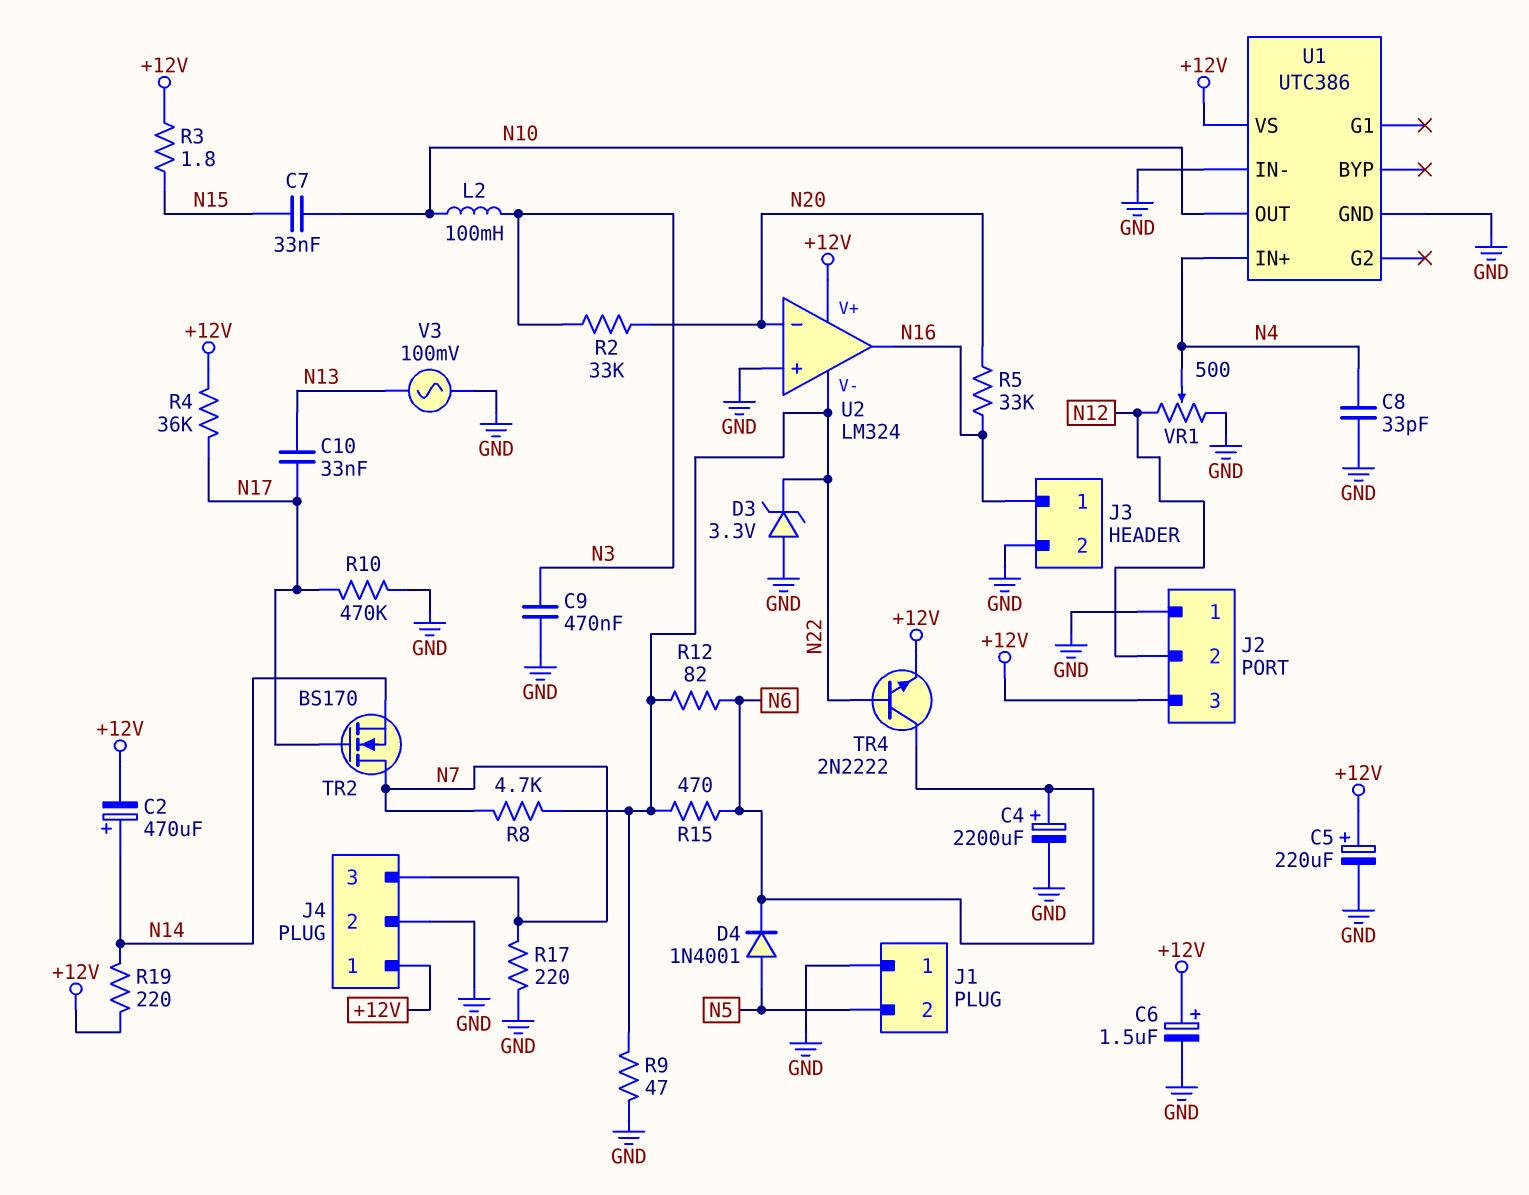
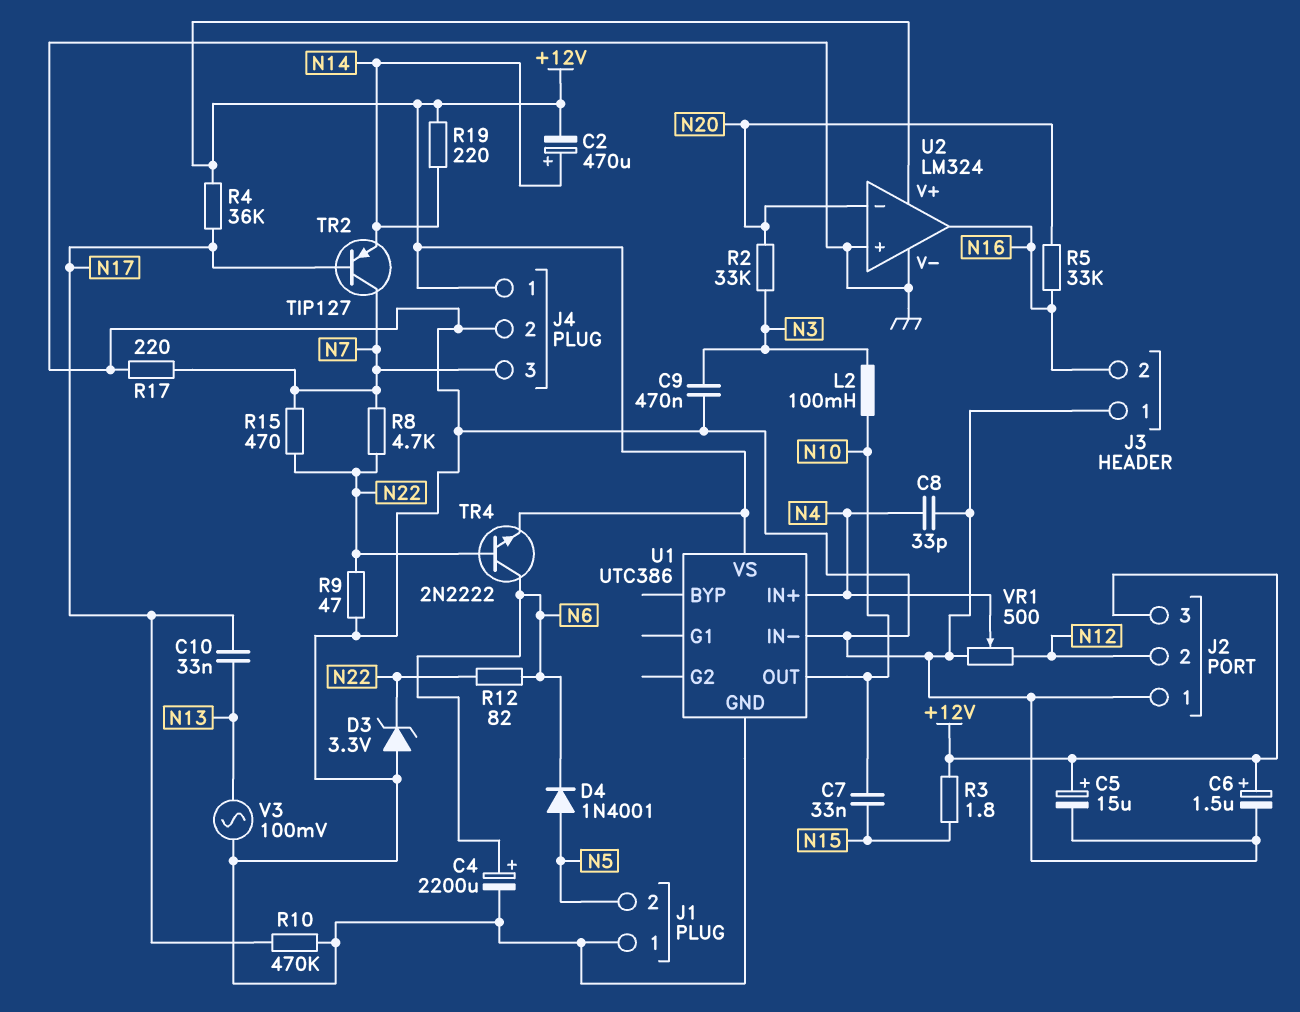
C5: 220uF (plus +12V, minus GND) -> 15uF (plus +12V, minus GND)
J3 pin 1: N16 -> GND
J3 pin 2: GND -> N16
R15: 470 (N6, N22) -> 470 (N7, N22)
TR2: NMOS BS170 (G N17, D N7, S N14) -> PNP TIP127 (B N17, C N7, E N14)
U2 pin V-: N22 -> GND

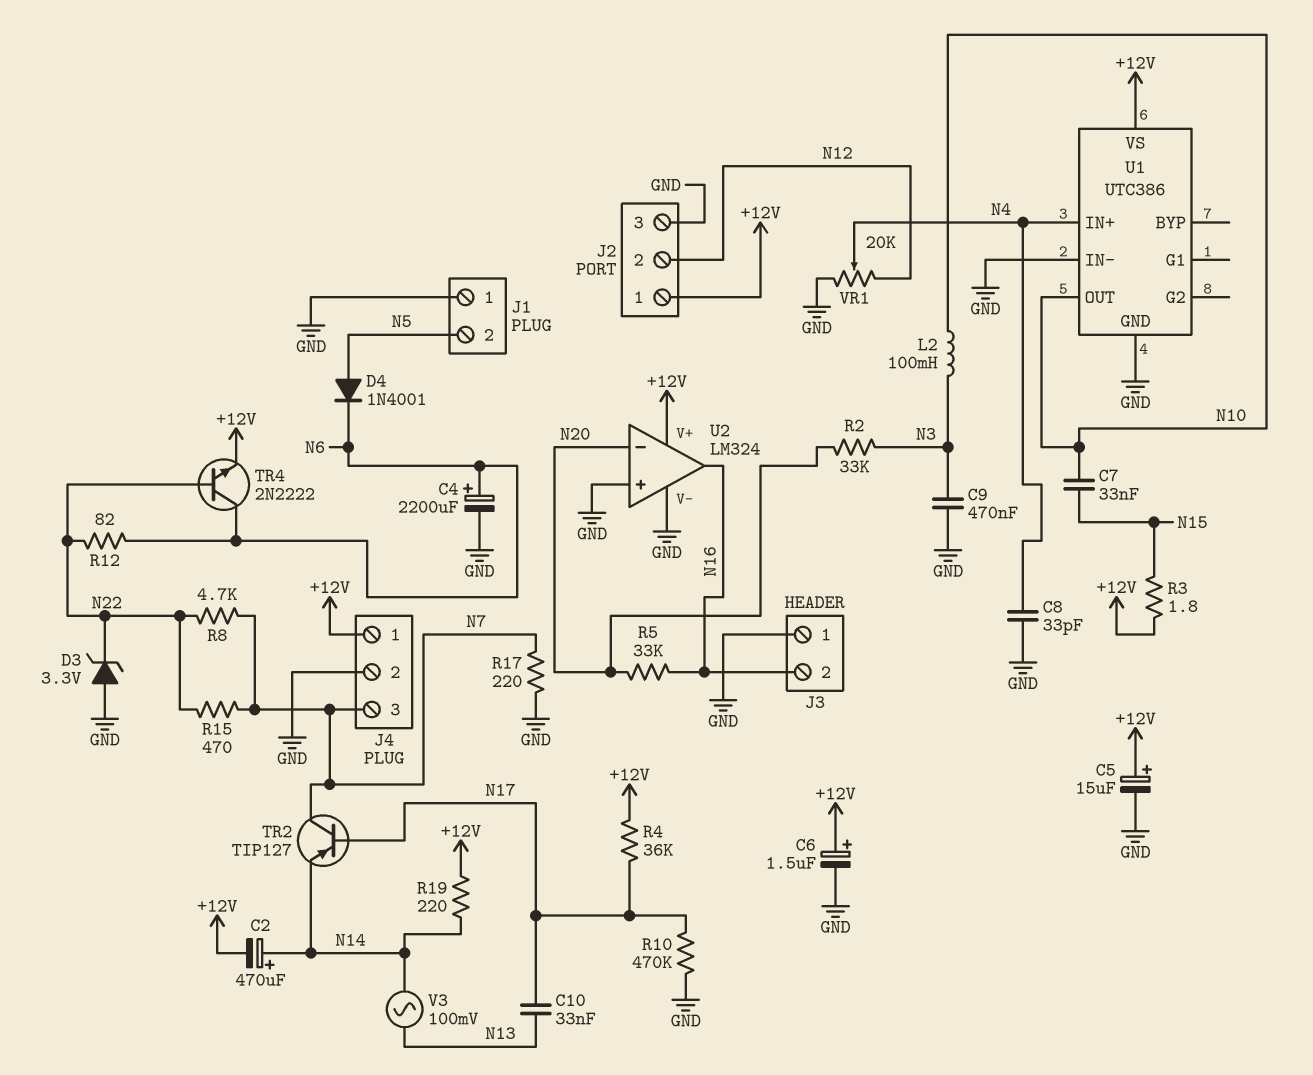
J2 pin 1: GND -> +12V
J2 pin 3: +12V -> GND
R9: 47 (GND, N22) -> none
V3: AC 100mV (GND, N13) -> AC 100mV (N13, N14)
VR1: 500 (GND, N12, wiper N4) -> 20k (GND, N12, wiper N4)

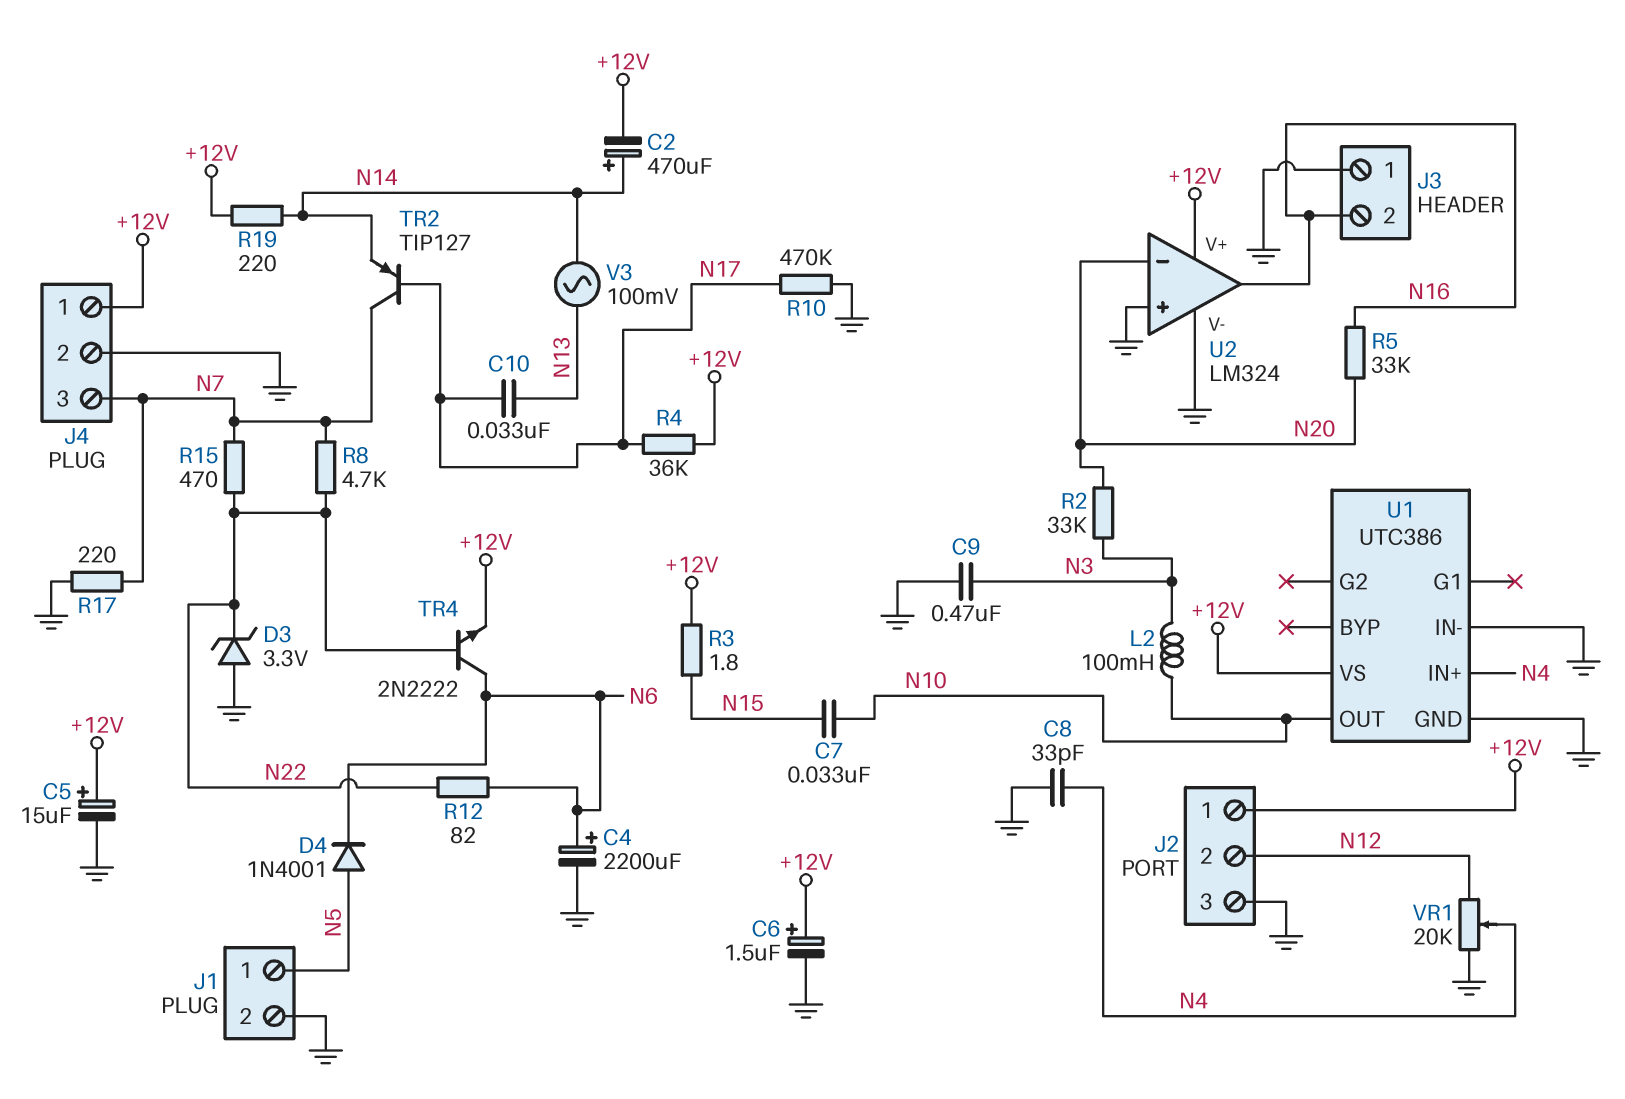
J1 pin 1: GND -> N5
J1 pin 2: N5 -> GND

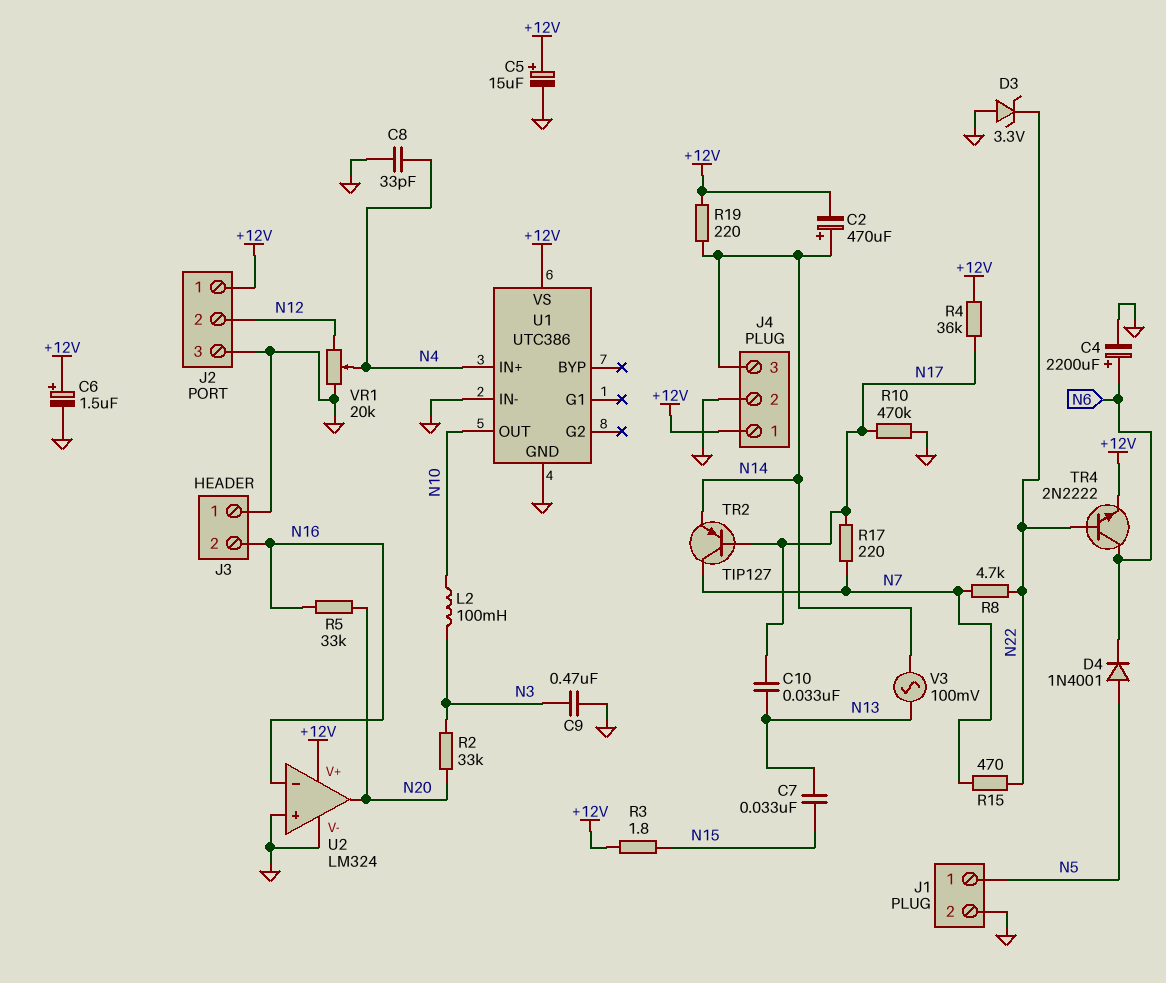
C7: 33nF (N10, N15) -> 33nF (N13, N15)
J4 pin 3: N7 -> N14
R12: 82 (N6, N22) -> none
R17: 220 (GND, N7) -> 220 (N7, N17)
U2 pin in-: N20 -> N16
U2 pin out: N16 -> N20

